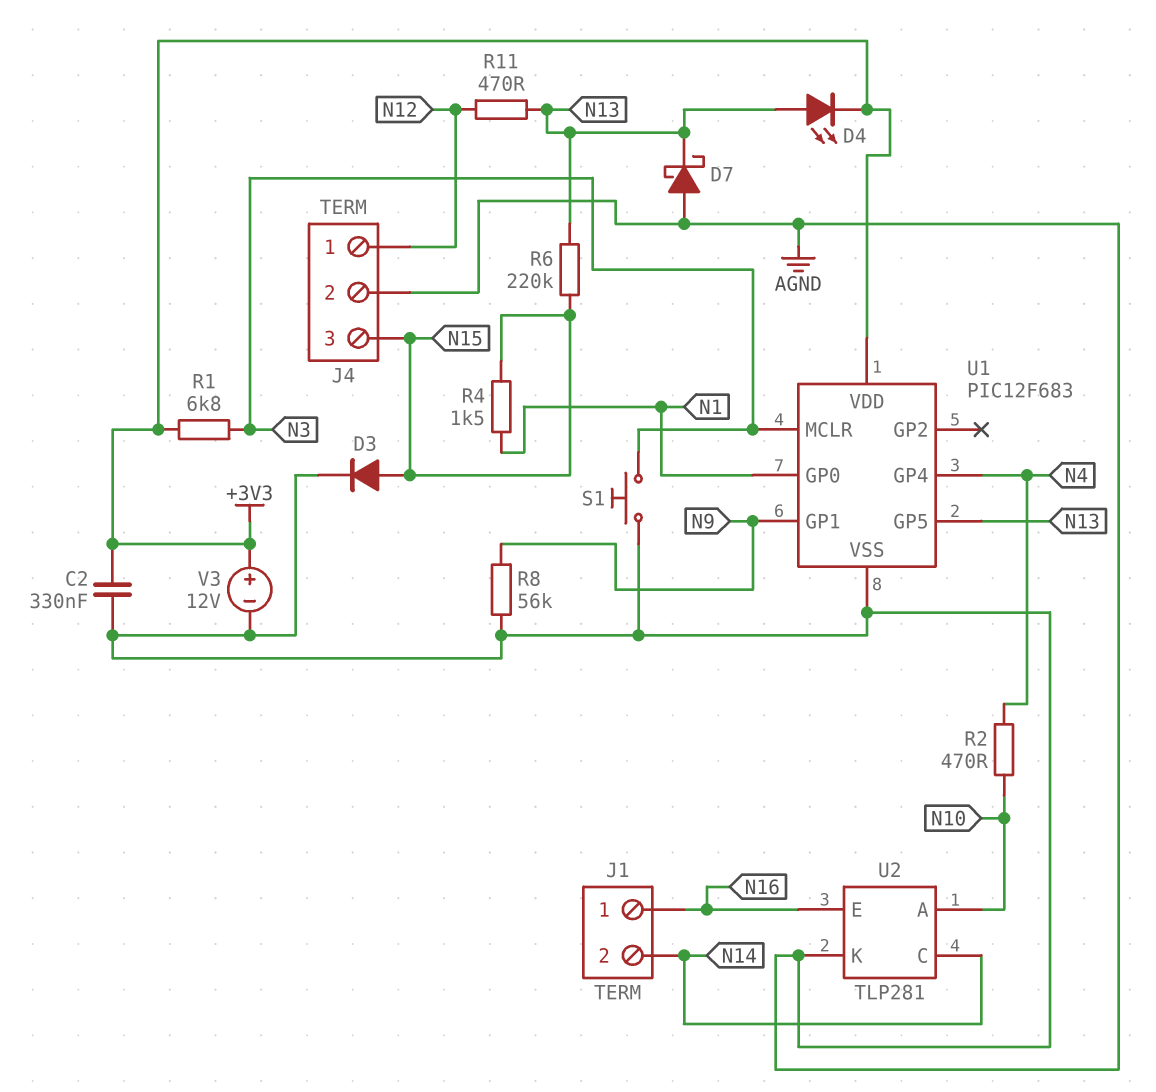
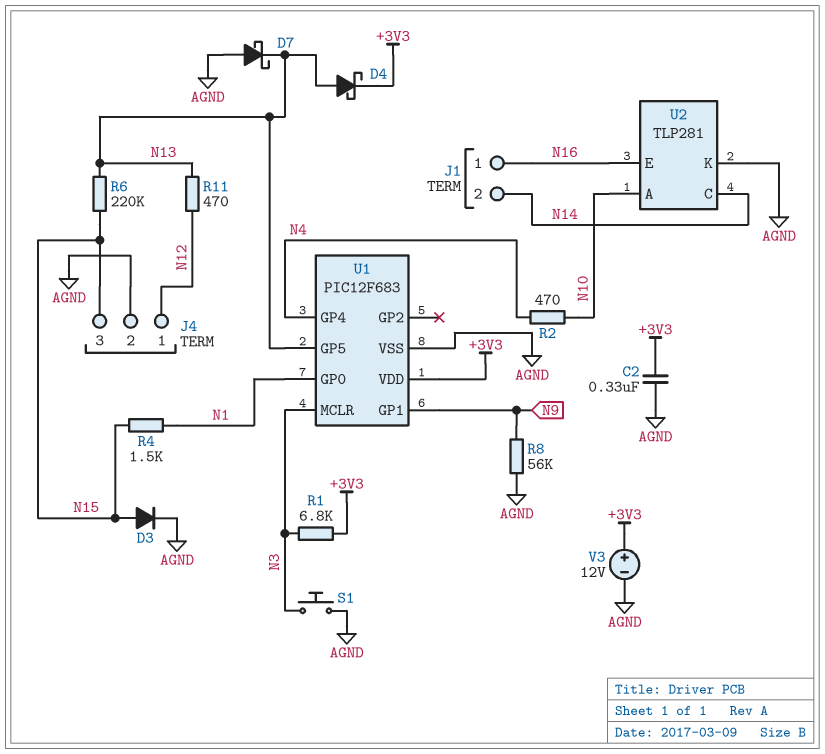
D4: LED (A N13, K +3V3) -> schottky (A N13, K +3V3)

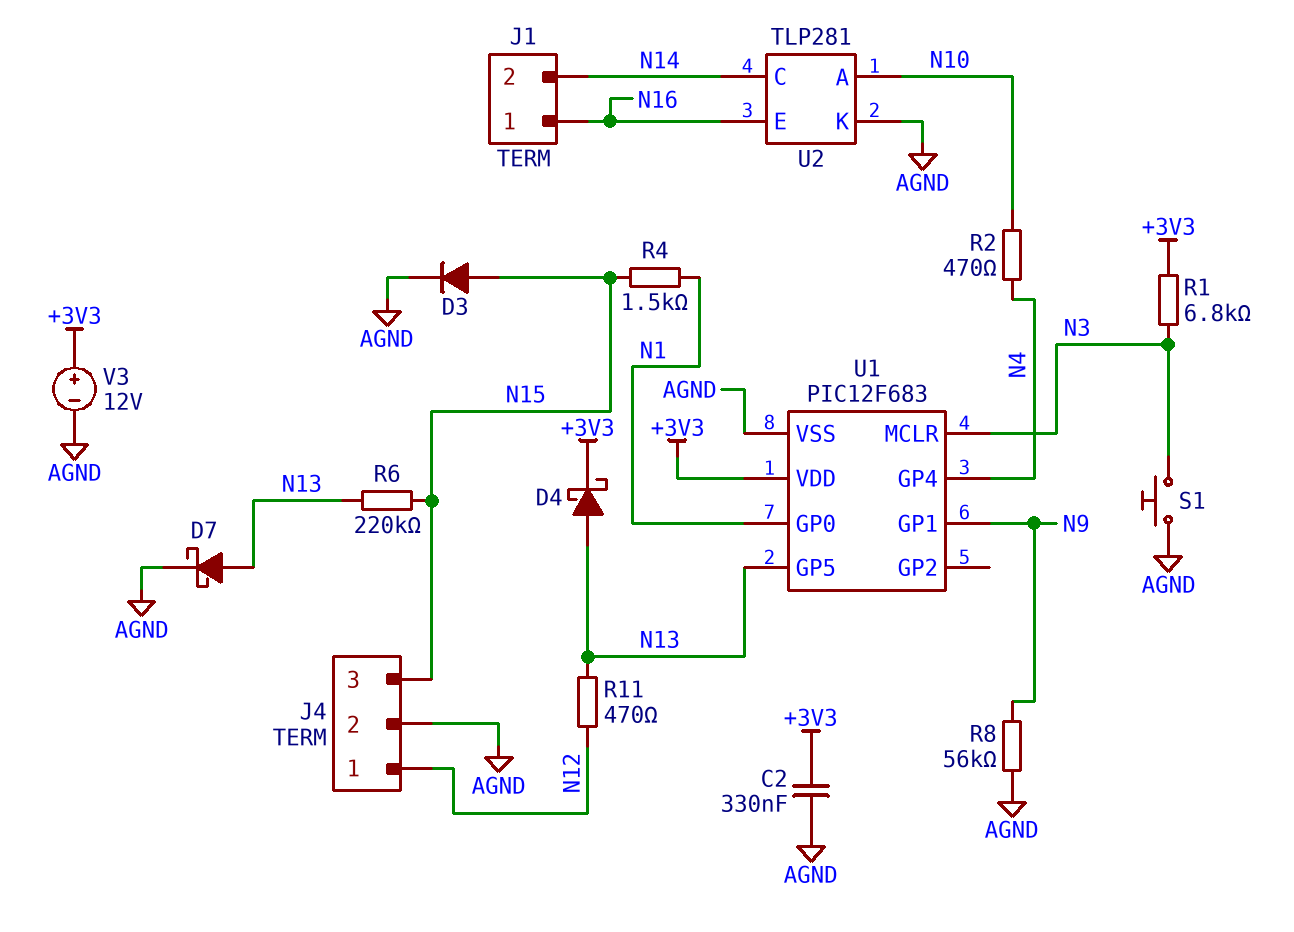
D7: schottky (A AGND, K N13) -> schottky (A N13, K AGND)

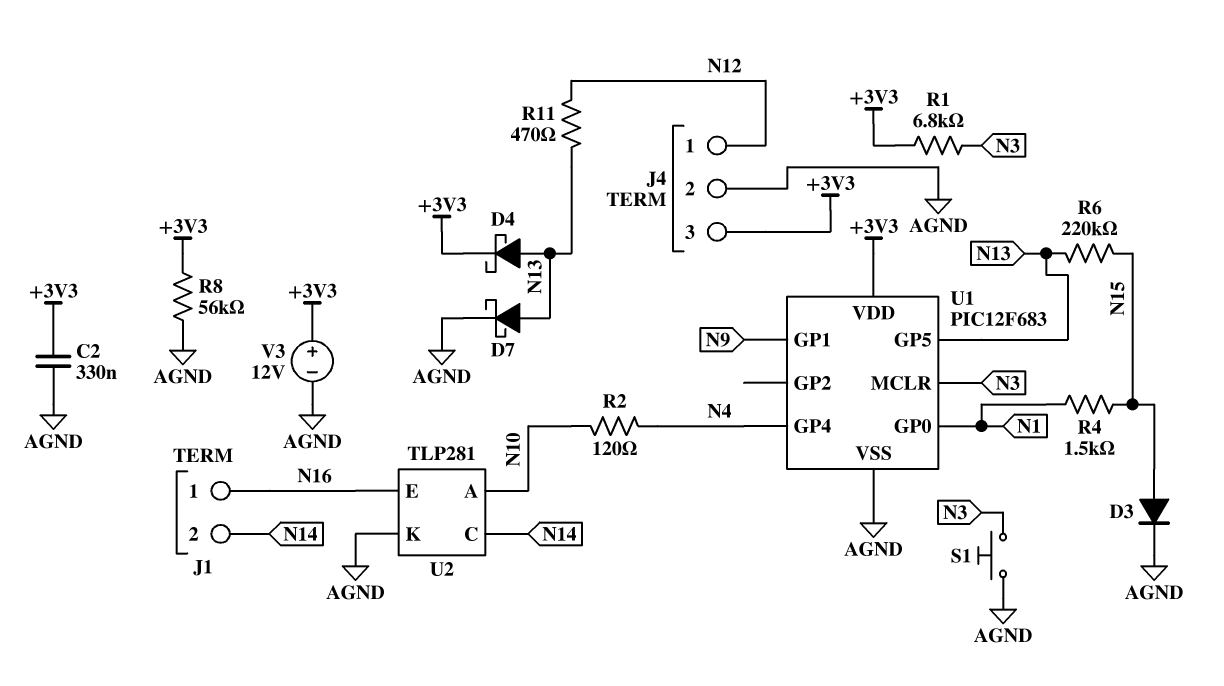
J4 pin 3: N15 -> +3V3
R2: 470 (N4, N10) -> 120 (N4, N10)
R8: 56k (AGND, N9) -> 56k (+3V3, AGND)

